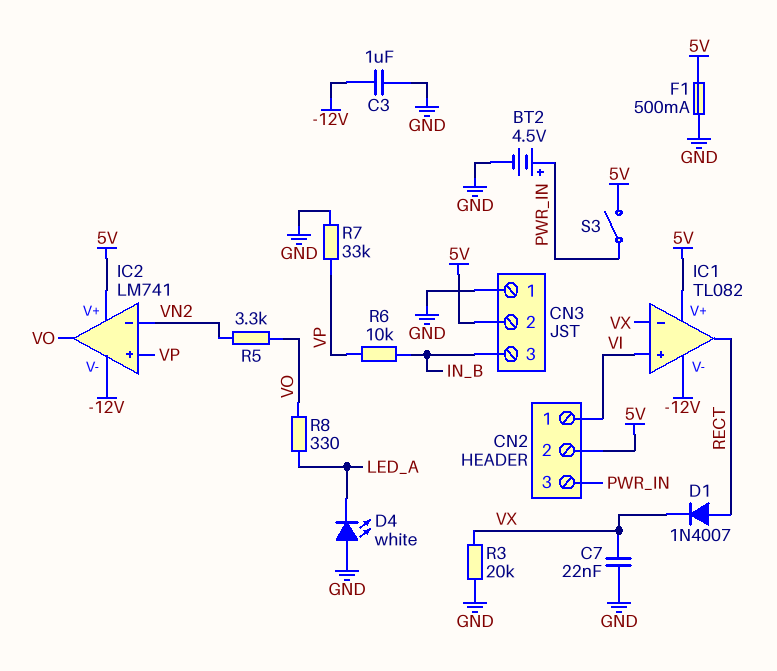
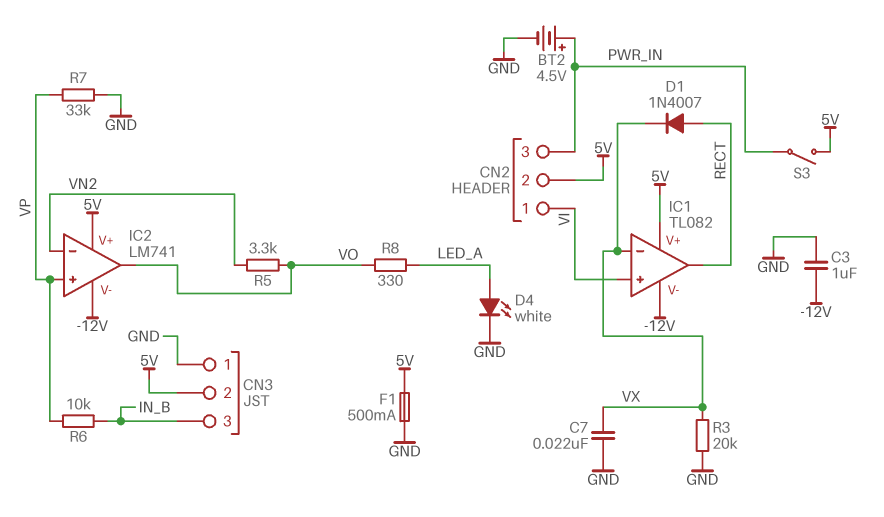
D4: LED white (A GND, K LED_A) -> LED white (A LED_A, K GND)

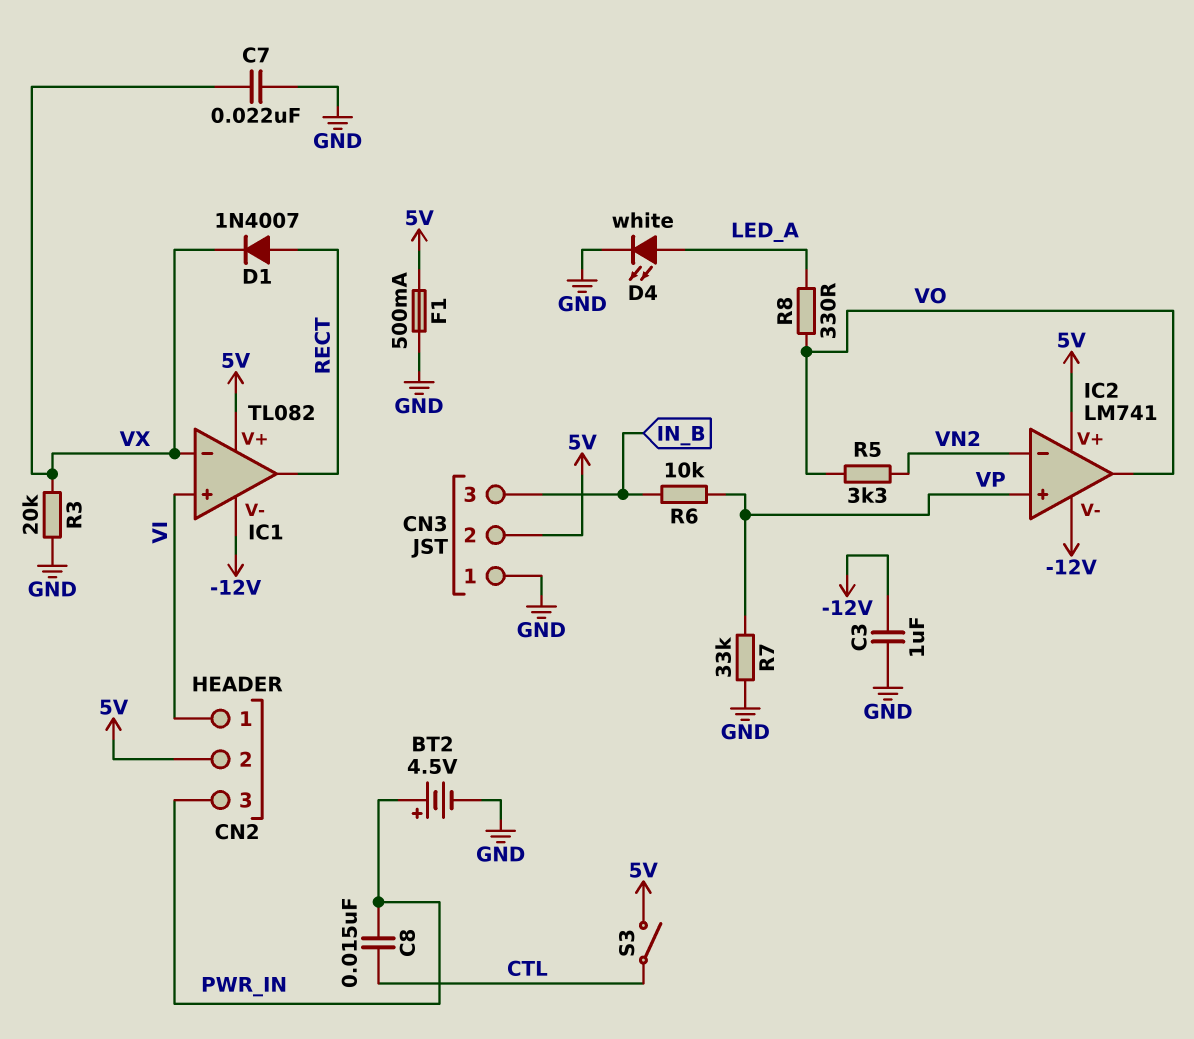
C8: none -> 15nF (CTL, PWR_IN)
S3: switch (5V, PWR_IN) -> switch (5V, CTL)

